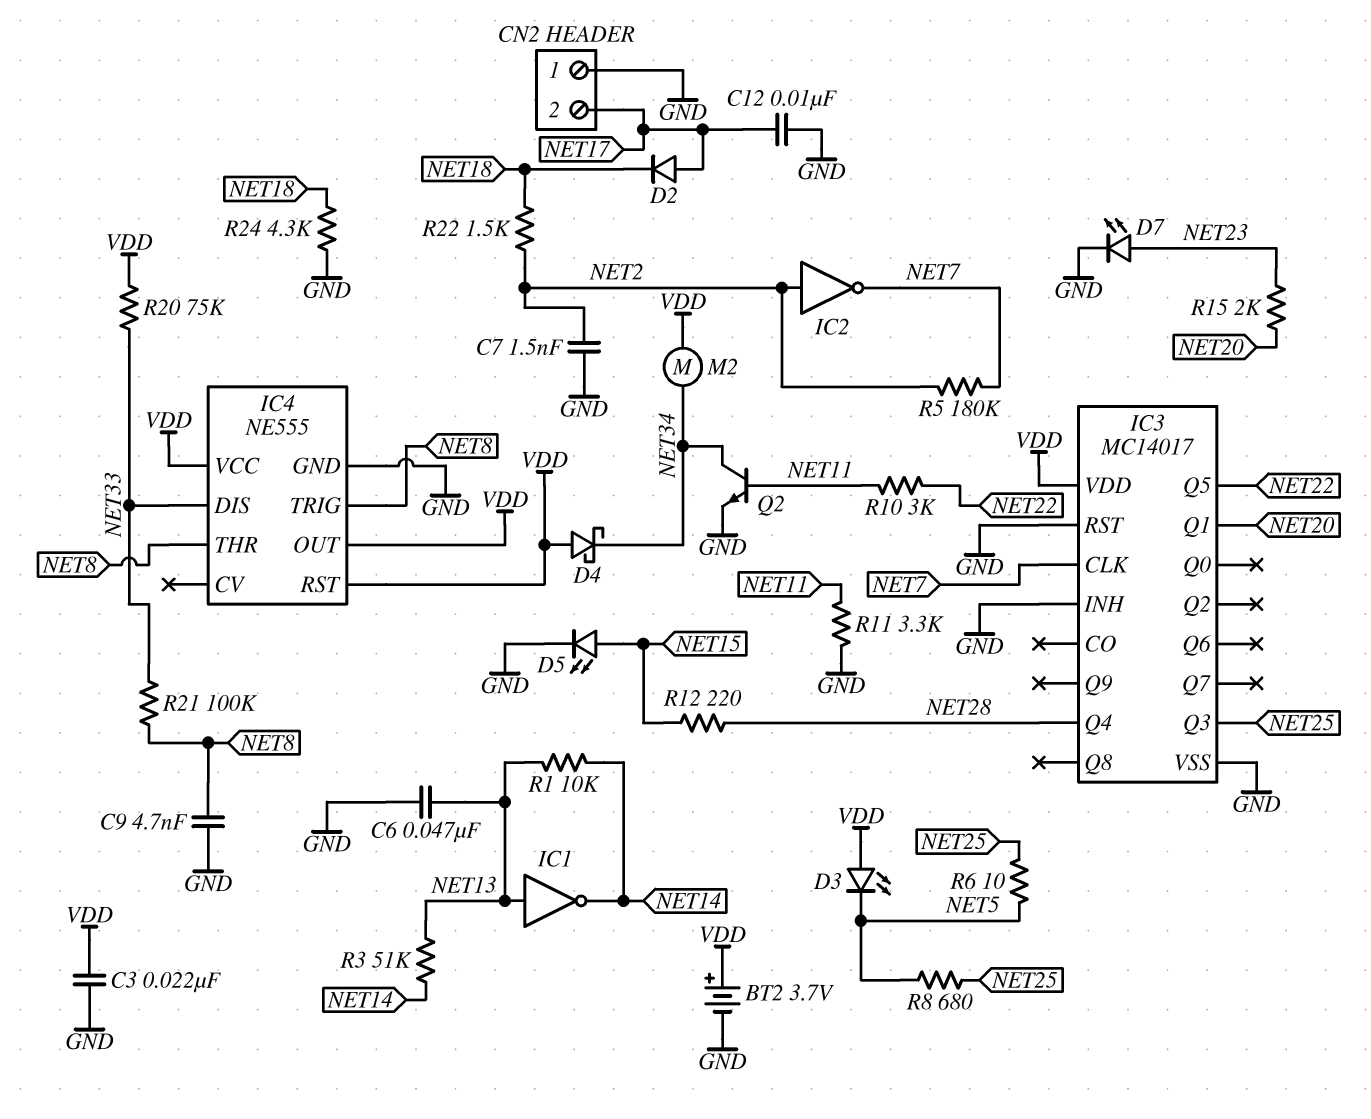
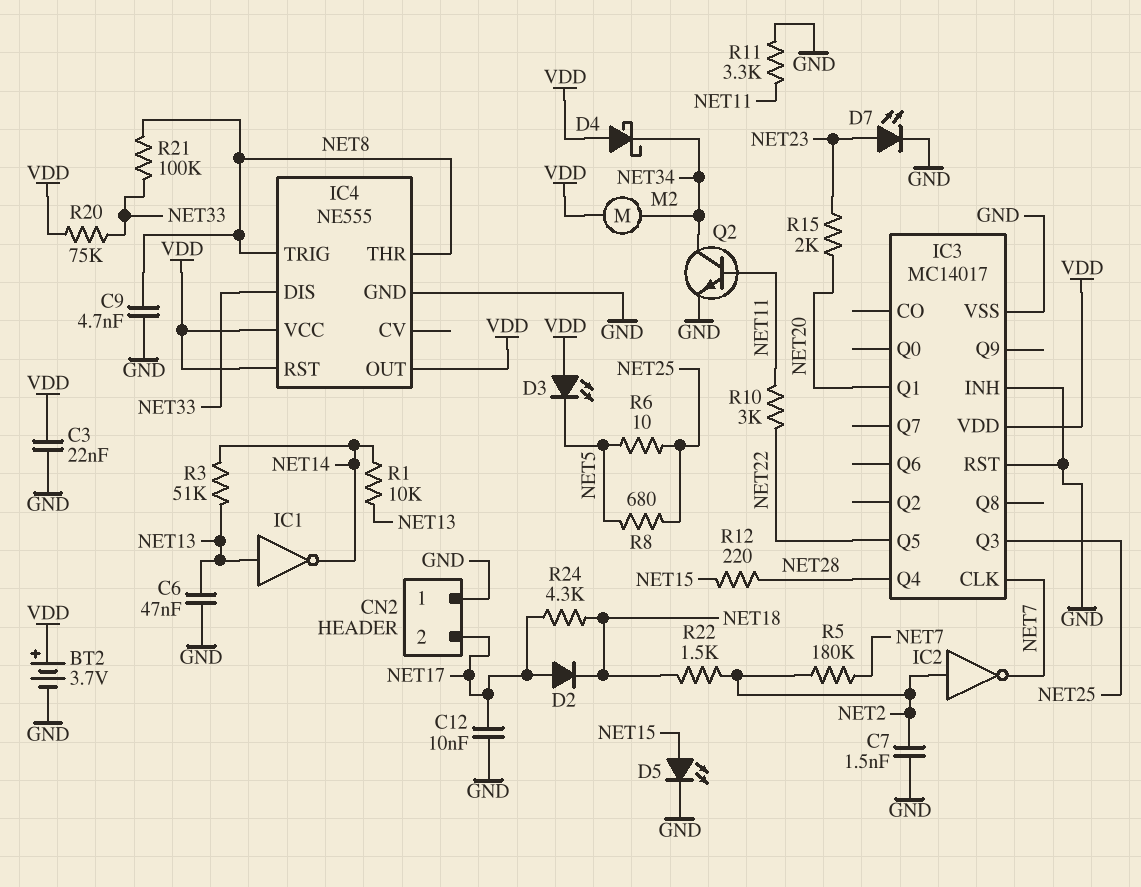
R24: 4.3k (GND, NET18) -> 4.3k (NET17, NET18)

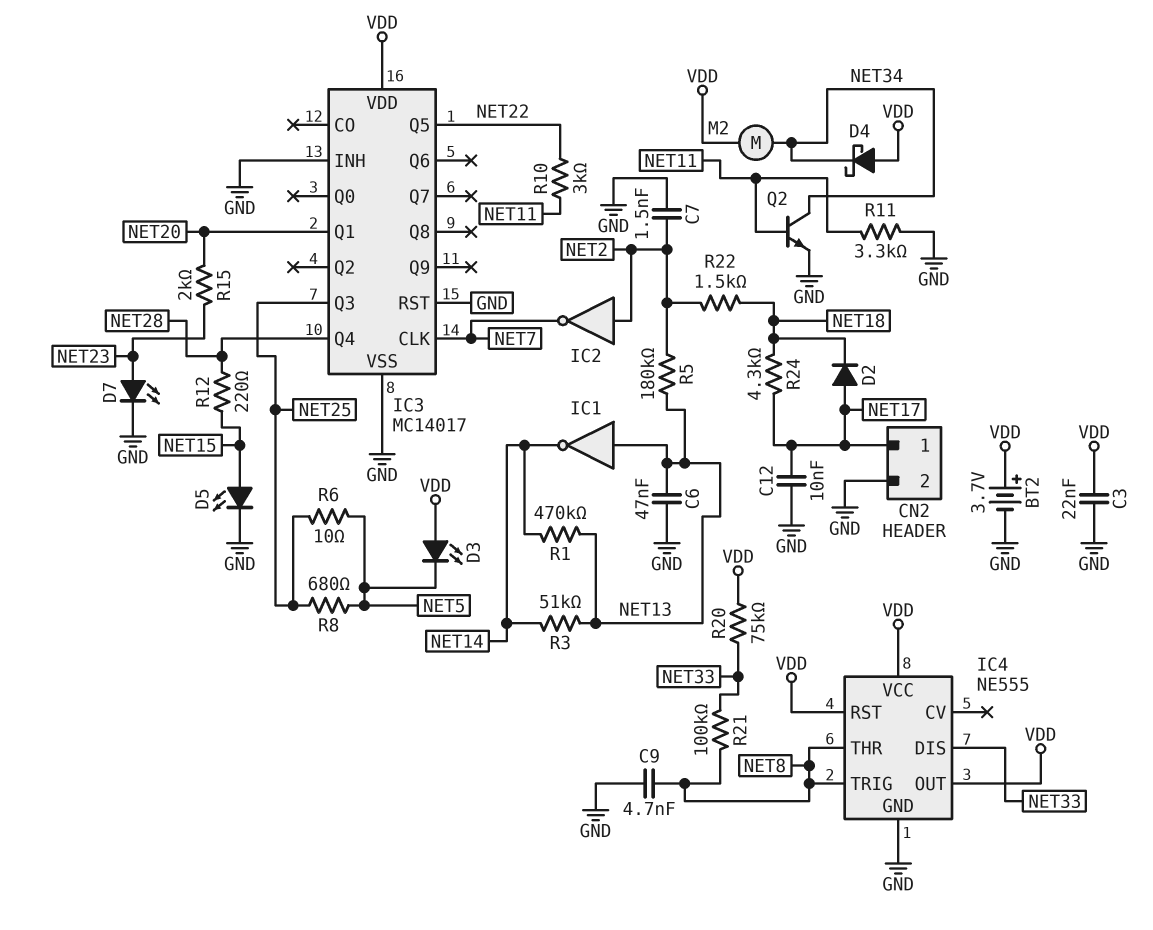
CN2 pin 1: GND -> NET17
CN2 pin 2: NET17 -> GND
R1: 10k (NET13, NET14) -> 470k (NET13, NET14)
R5: 180k (NET2, NET7) -> 180k (NET2, NET13)

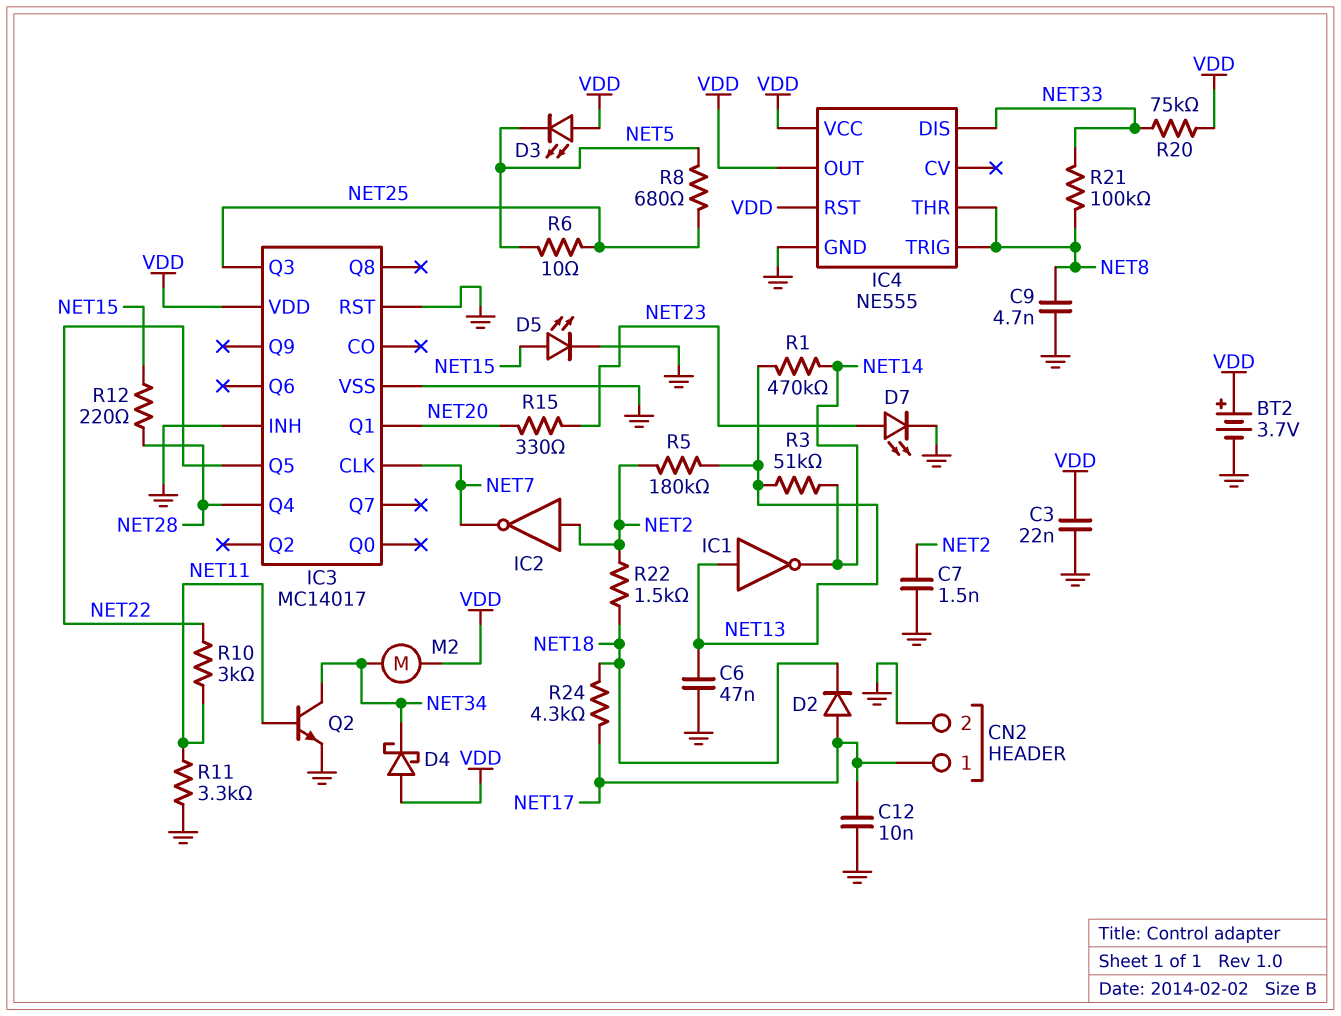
R15: 2k (NET20, NET23) -> 330 (NET20, NET23)

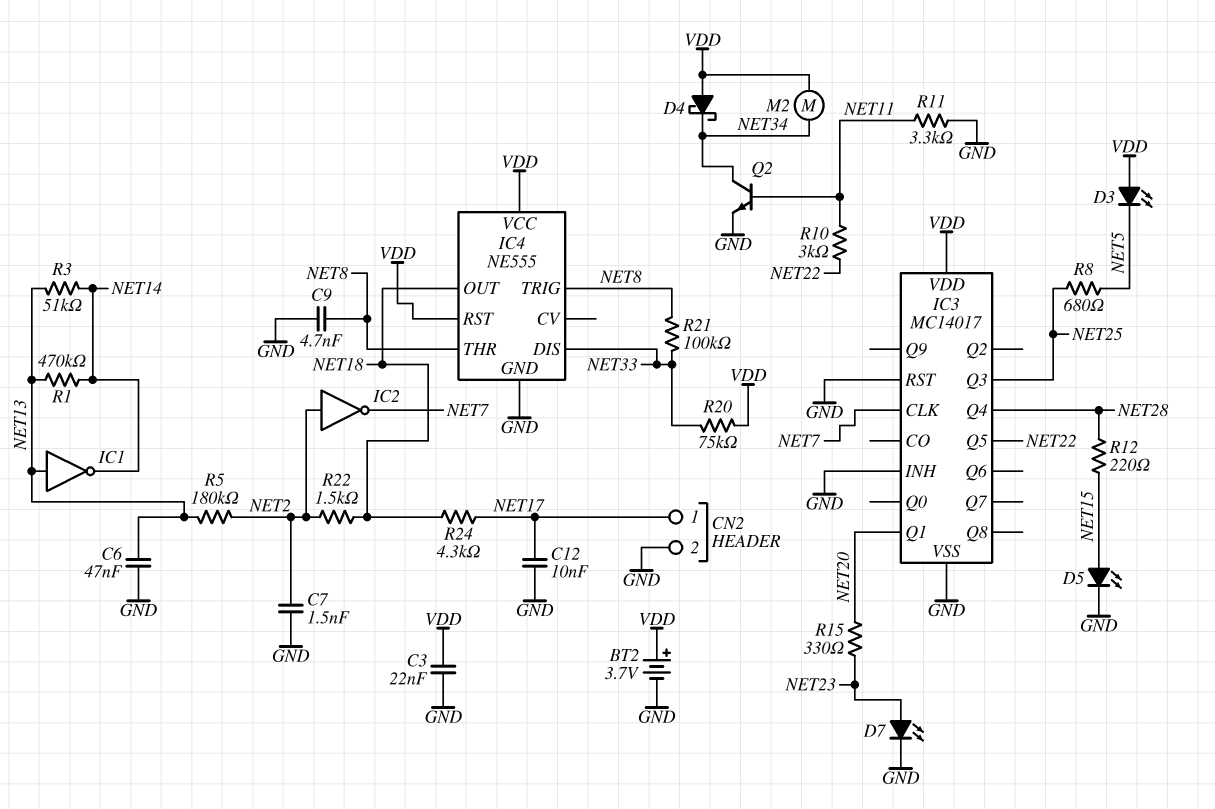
D2: diode (A NET17, K NET18) -> none
IC4 pin OUT: VDD -> NET18
R6: 10 (NET5, NET25) -> none

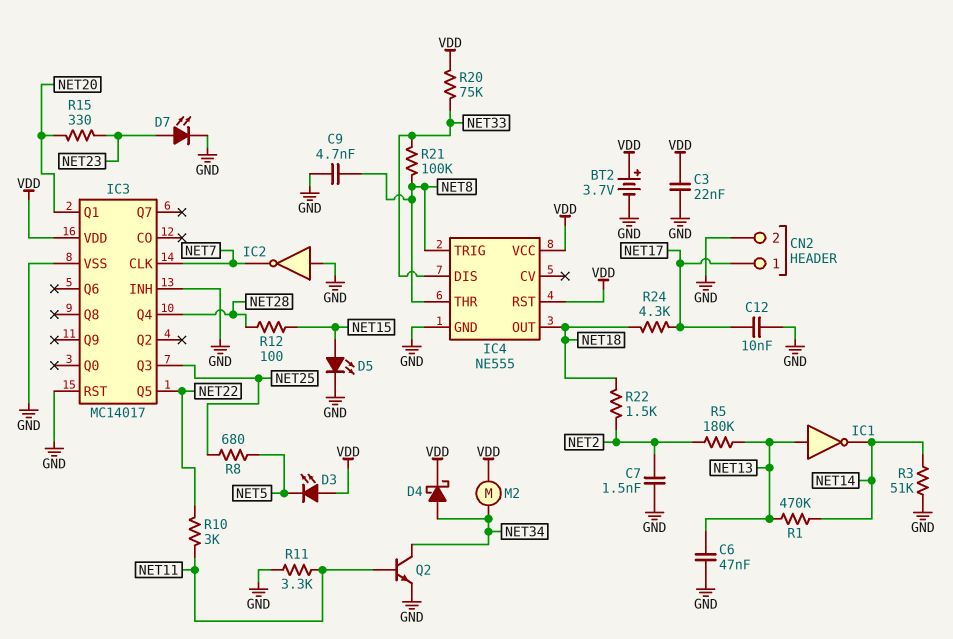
D4: schottky (A VDD, K NET34) -> schottky (A NET34, K VDD)
IC2: NOT (in NET2, out NET7) -> NOT (in GND, out NET7)
R3: 51k (NET13, NET14) -> 51k (GND, NET14)
R12: 220 (NET15, NET28) -> 100 (NET15, NET28)

